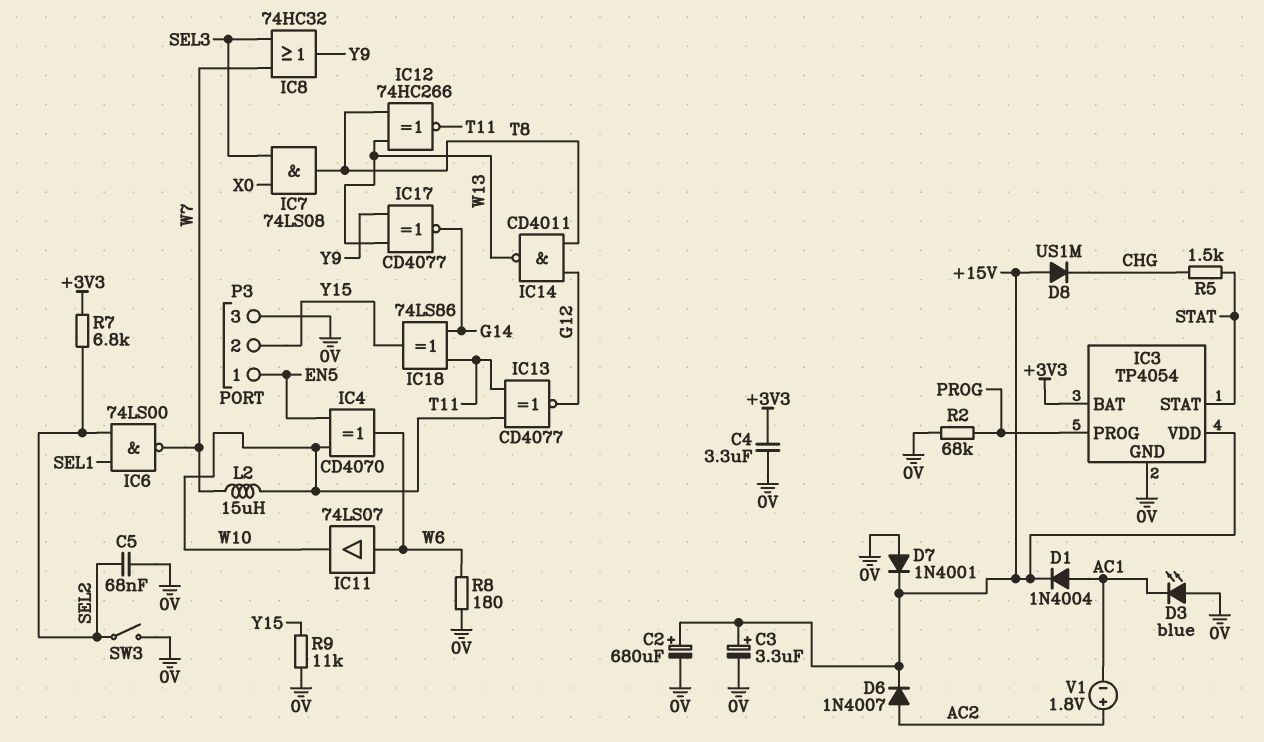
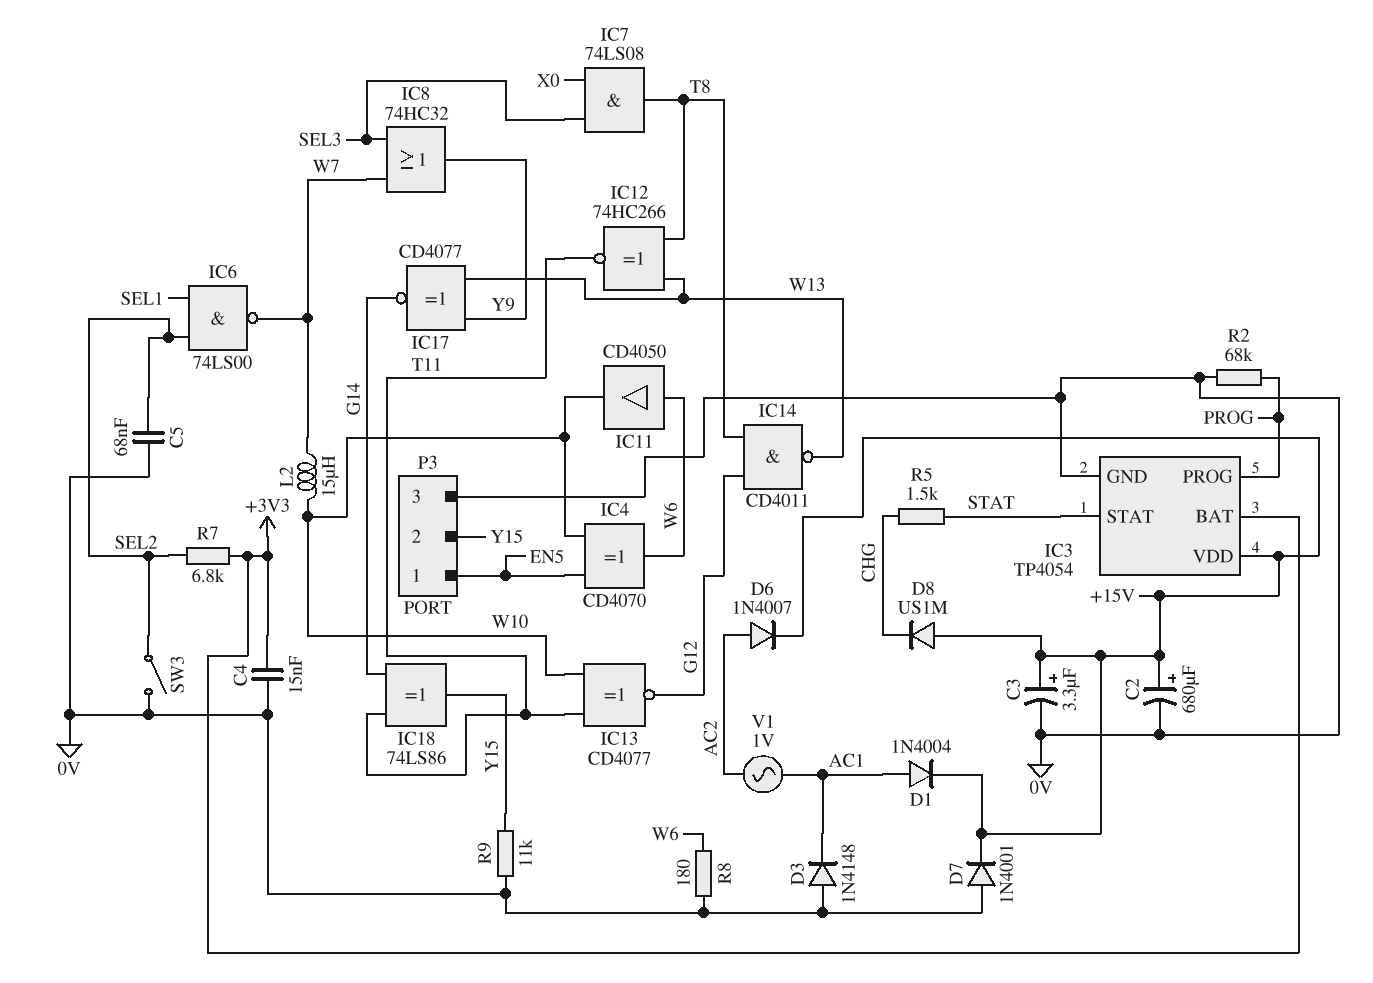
C4: 3.3uF (+3V3, 0V) -> 15nF (+3V3, 0V)
D3: LED blue (A 0V, K AC1) -> diode 1N4148 (A 0V, K AC1)
IC11: buffer 74LS07 (in W6, out W10) -> buffer CD4050 (in W6, out W10)
V1: 1.8V (plus AC2, minus AC1) -> AC 1V (AC1, AC2)

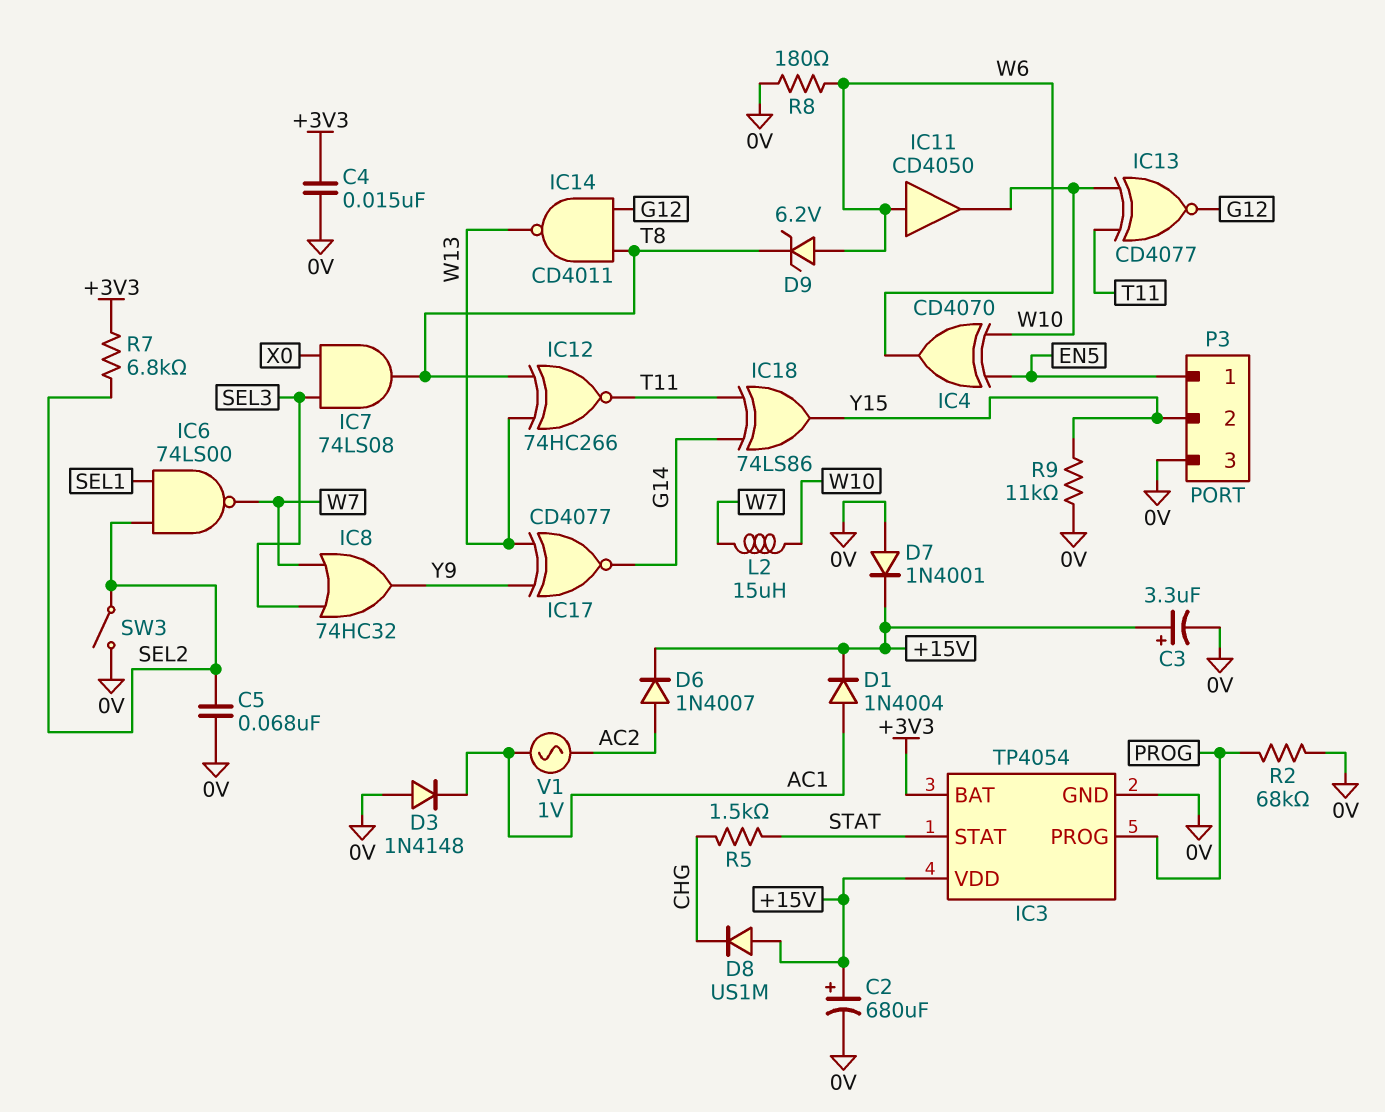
D9: none -> zener 6.2V (A W6, K T8)

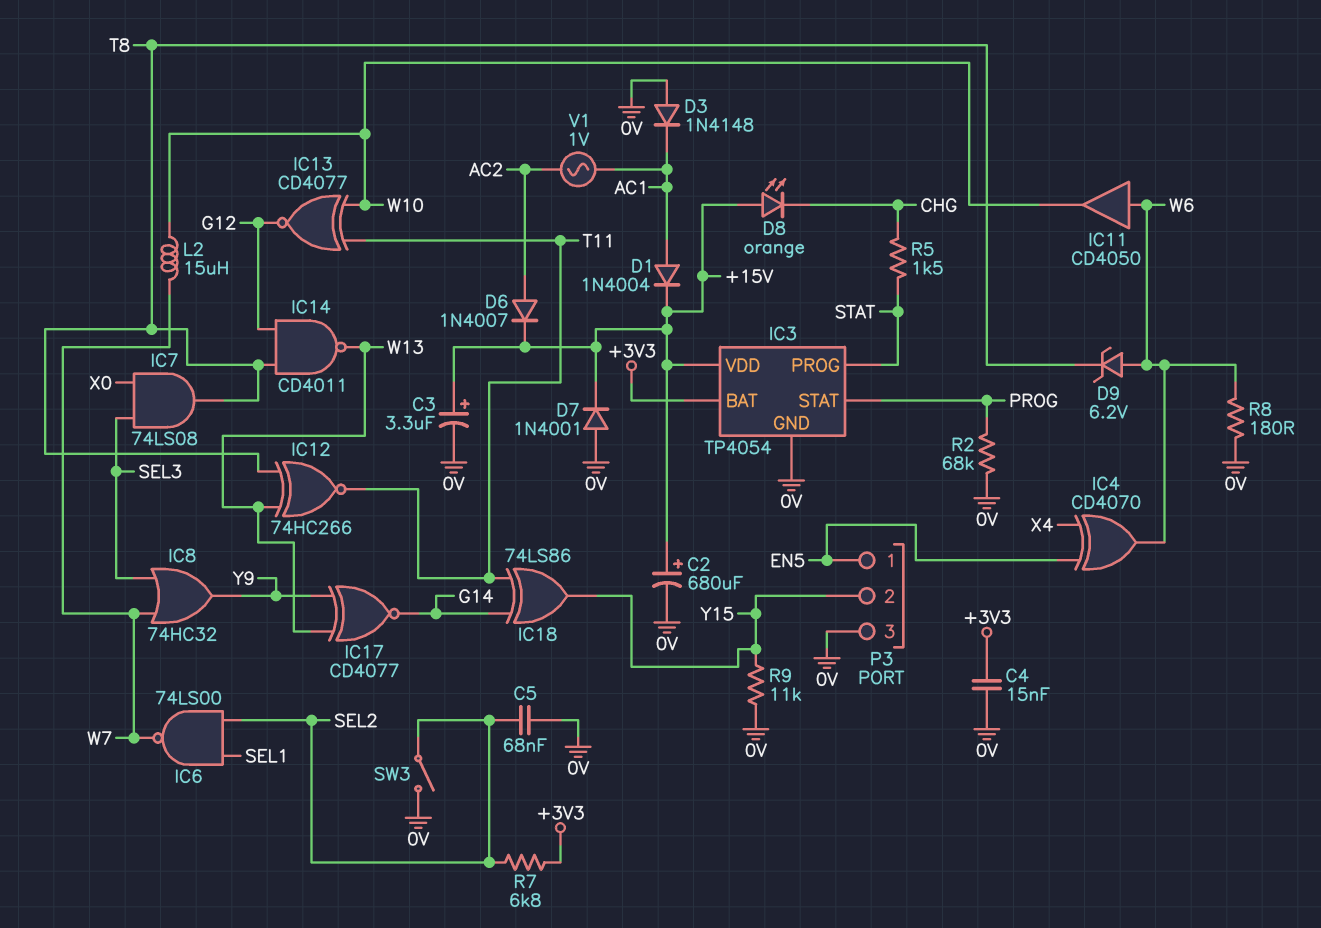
D8: diode US1M (A +15V, K CHG) -> LED orange (A +15V, K CHG)
IC3 pin PROG: PROG -> STAT
IC3 pin STAT: STAT -> PROG
IC4: XOR CD4070 (in EN5, in W10, out W6) -> XOR CD4070 (in EN5, in X4, out W6)

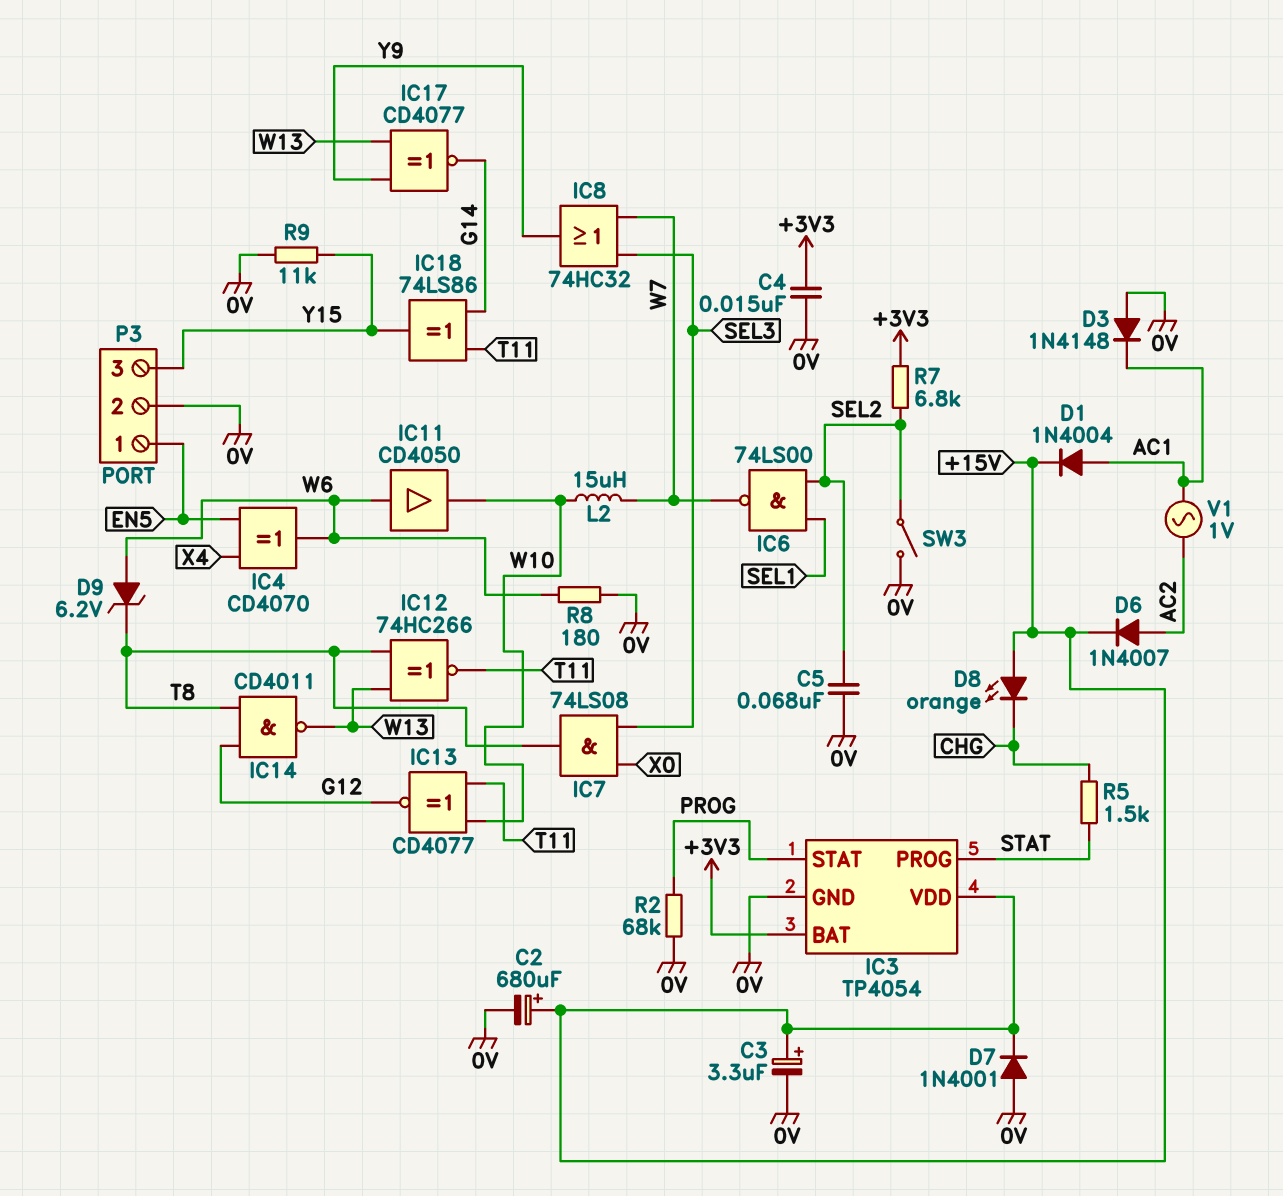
P3 pin 2: Y15 -> 0V
P3 pin 3: 0V -> Y15

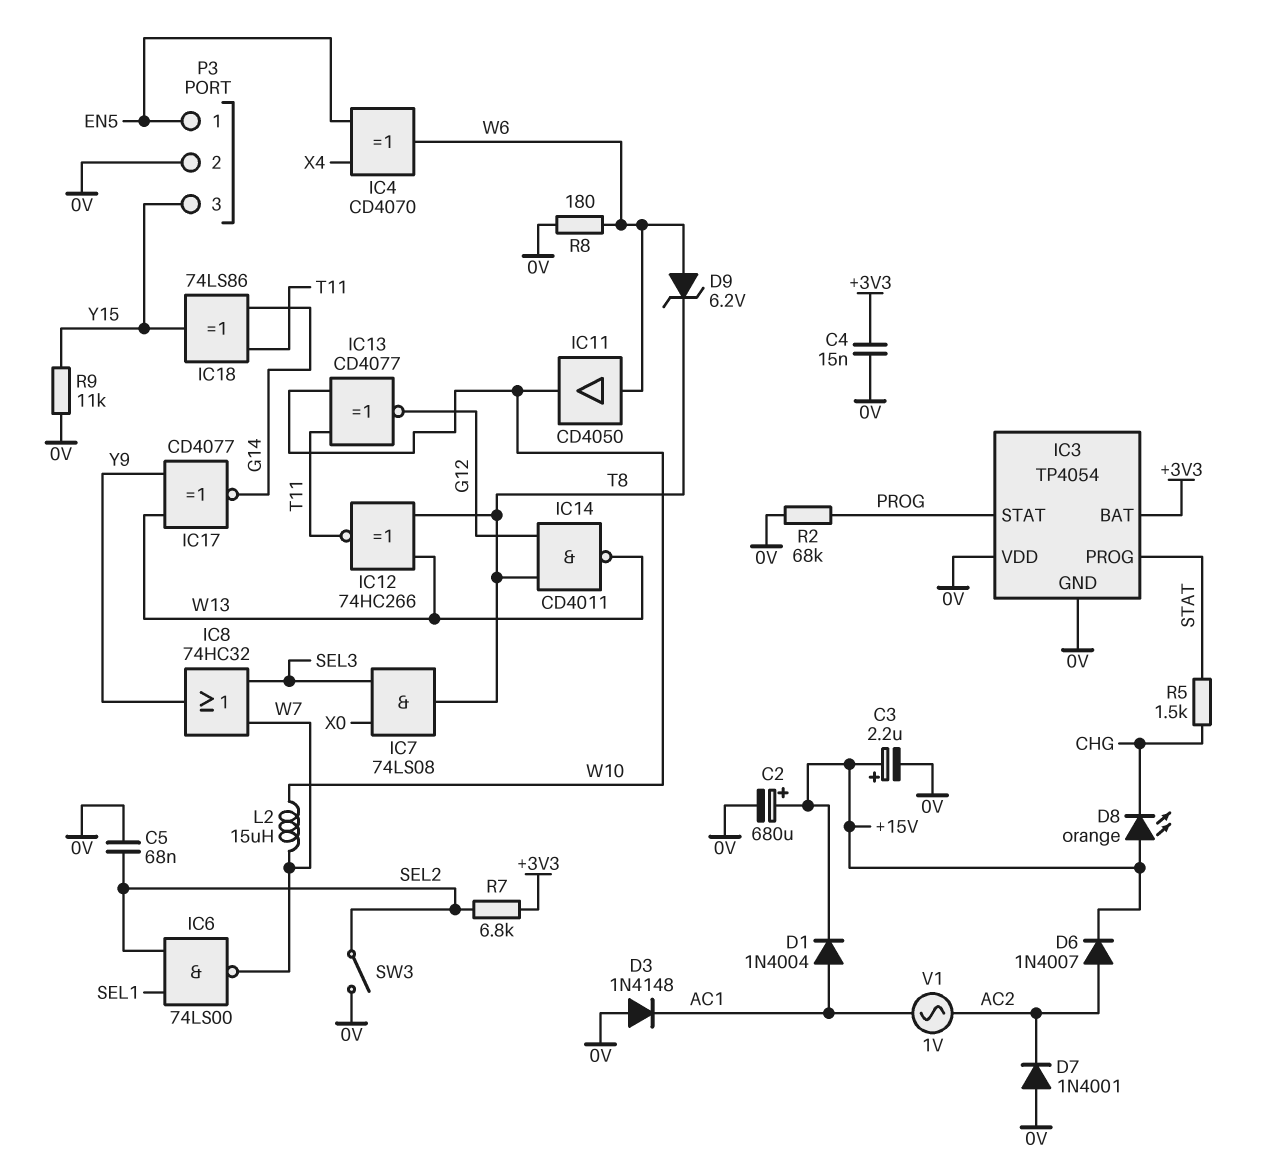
C3: 3.3uF (plus +15V, minus 0V) -> 2.2uF (plus +15V, minus 0V)
D7: diode 1N4001 (A 0V, K +15V) -> diode 1N4001 (A 0V, K AC2)
IC3 pin VDD: +15V -> 0V

